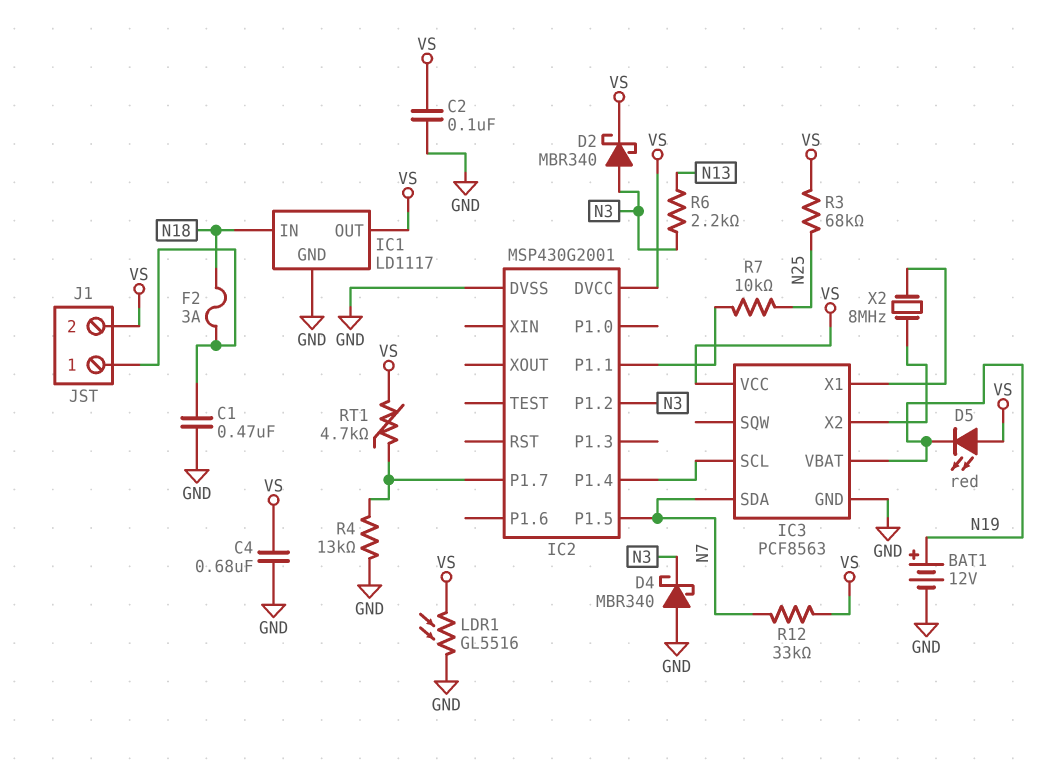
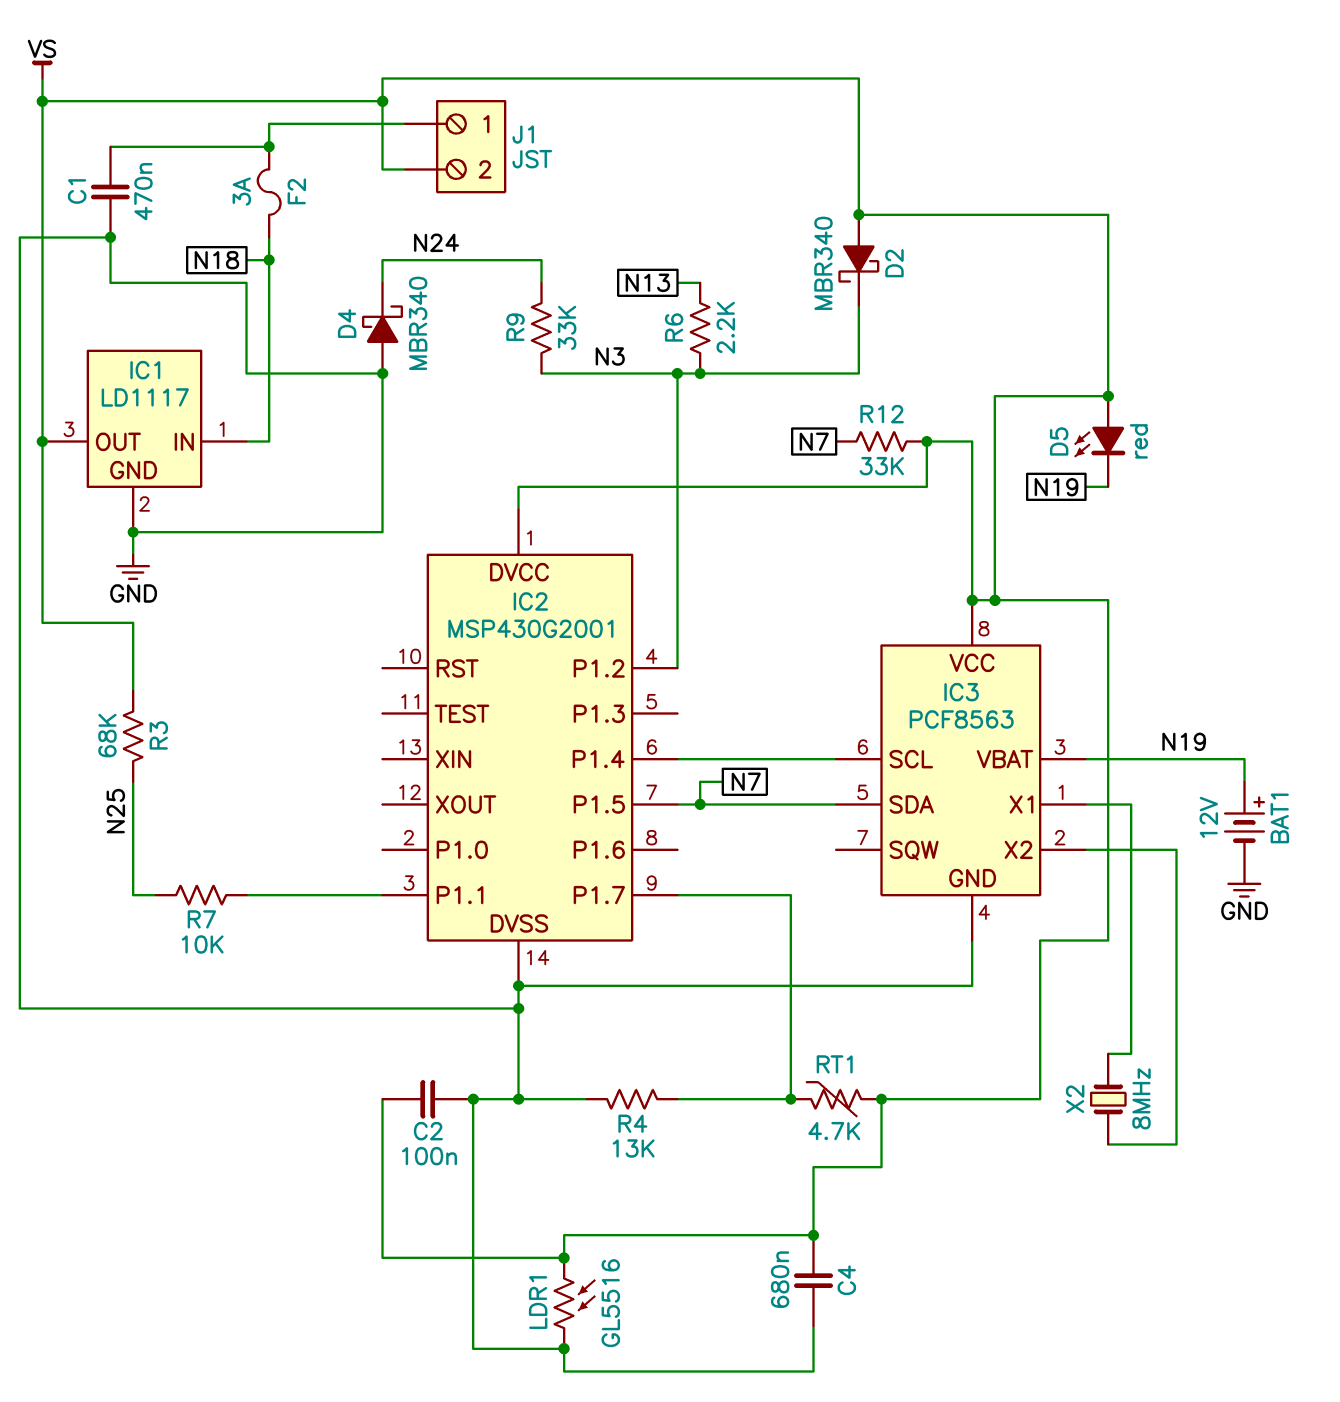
D2: schottky MBR340 (A N3, K VS) -> schottky MBR340 (A VS, K N3)
D4: schottky MBR340 (A GND, K N3) -> schottky MBR340 (A GND, K N24)
R9: none -> 33k (N3, N24)

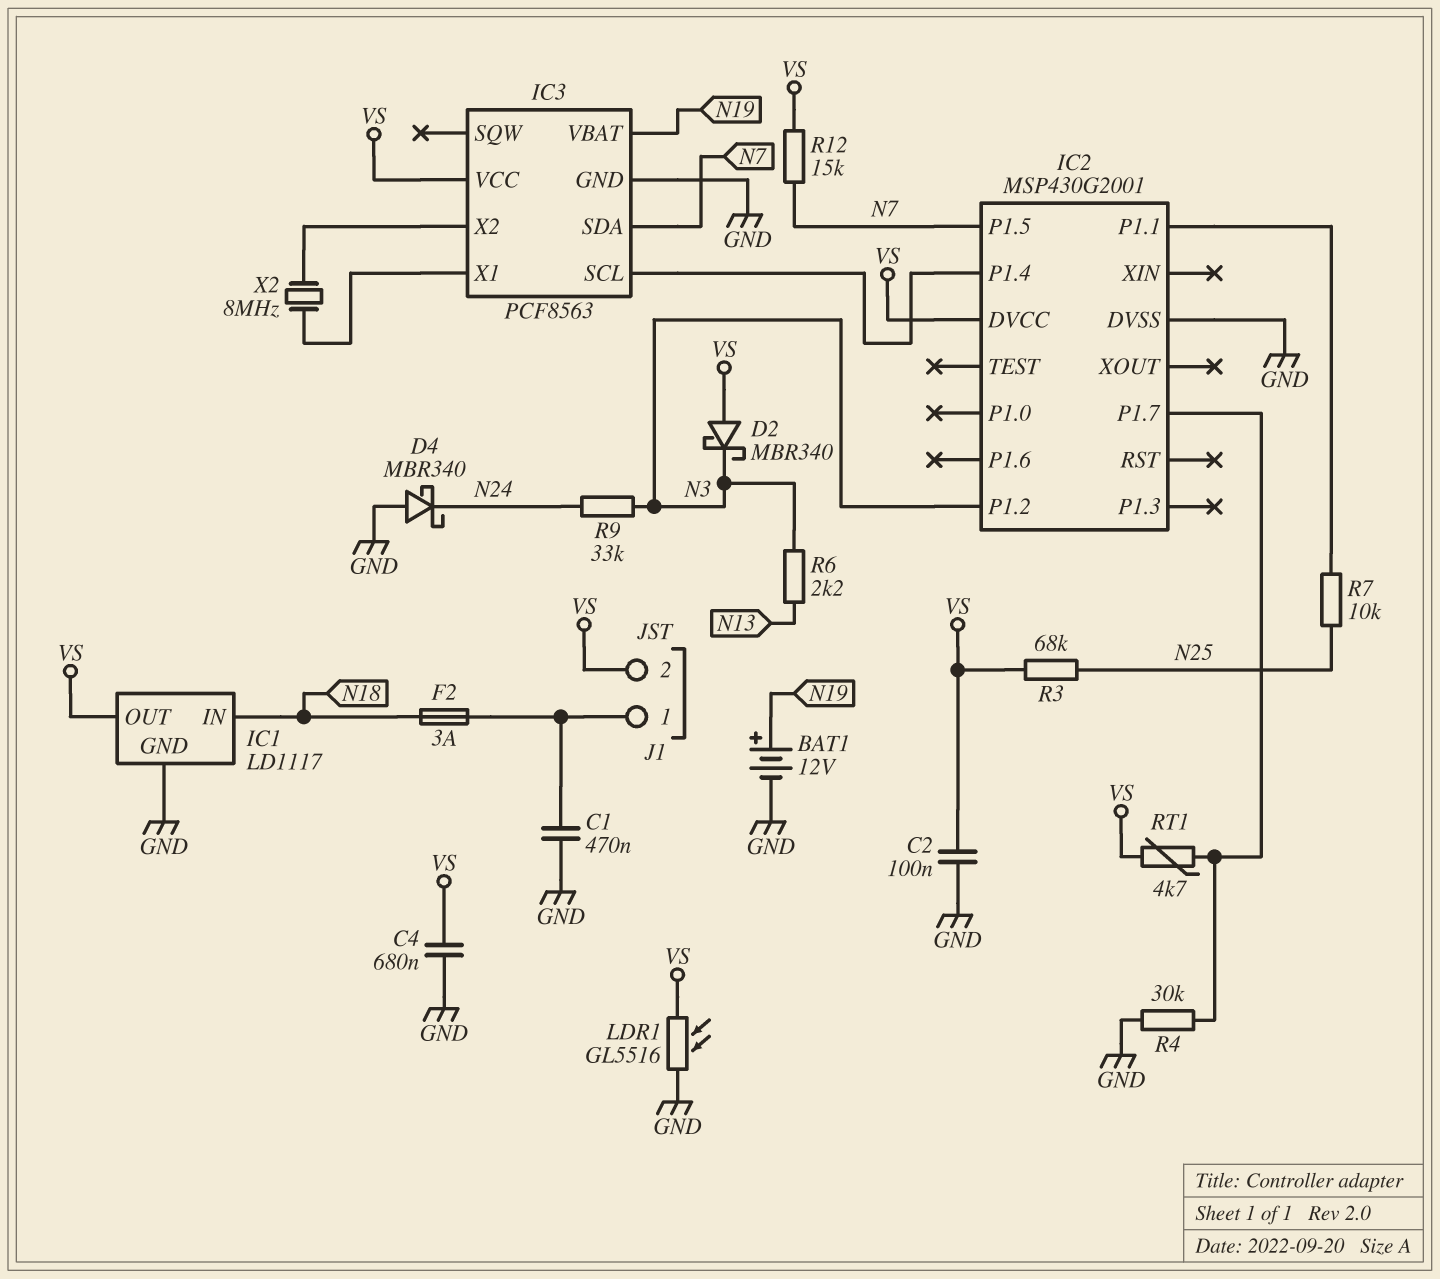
D5: LED red (A VS, K N19) -> none
R4: 13k (GND, IC2/P1.7) -> 30k (GND, IC2/P1.7)
R12: 33k (N7, VS) -> 15k (N7, VS)

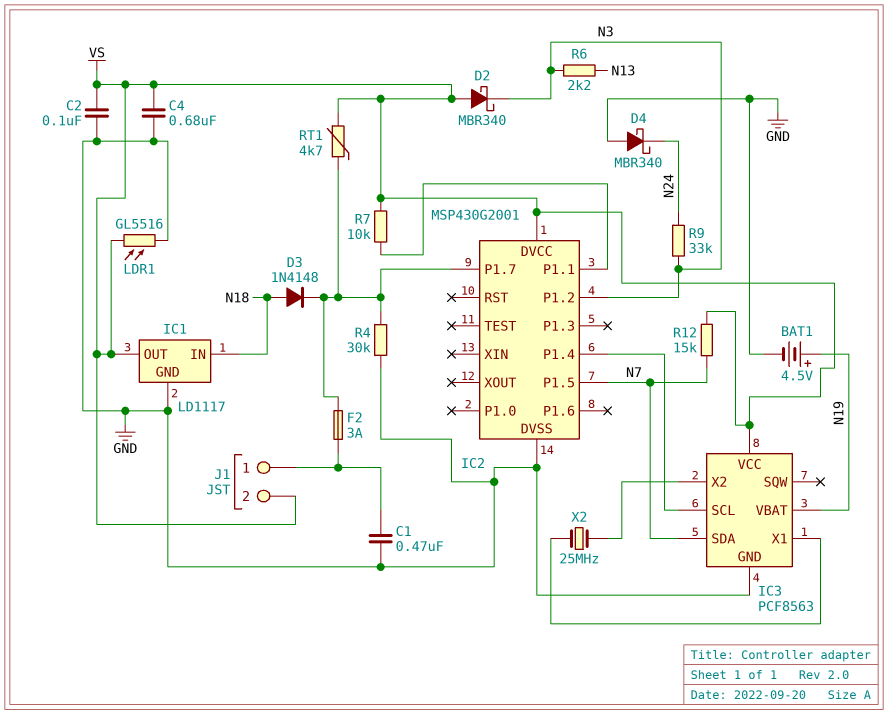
BAT1: 12V (plus N19, minus GND) -> 4.5V (plus N19, minus GND)
D3: none -> diode 1N4148 (A N18, K IC2/P1.7)
F2: 3A (J1/1, N18) -> 3A (IC2/P1.7, J1/1)
R3: 68k (N25, VS) -> none
R7: 10k (IC2/P1.1, N25) -> 10k (IC2/P1.1, VS)
X2: 8MHz (IC3/X1, IC3/X2) -> 25MHz (IC3/X1, IC3/X2)

